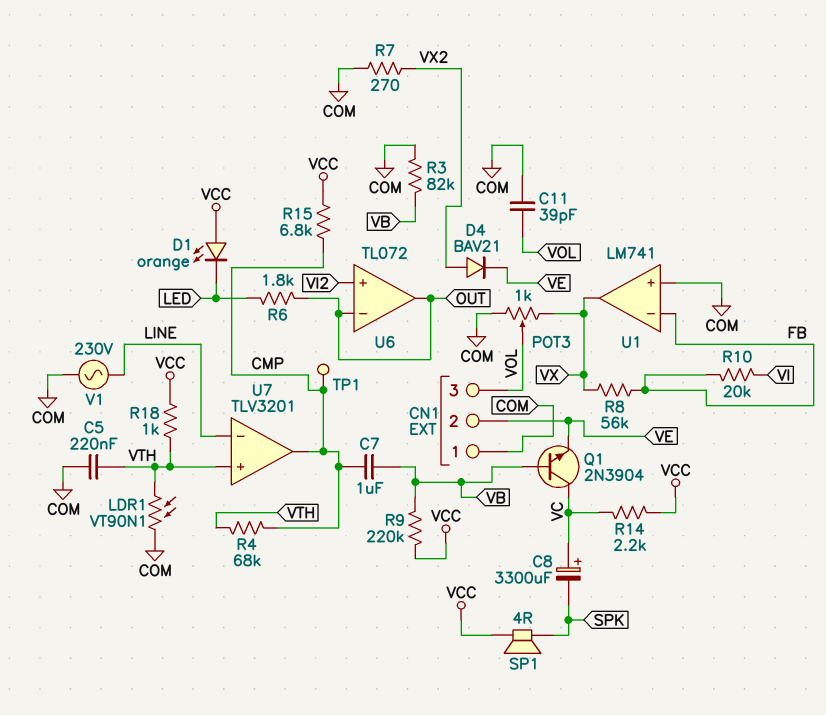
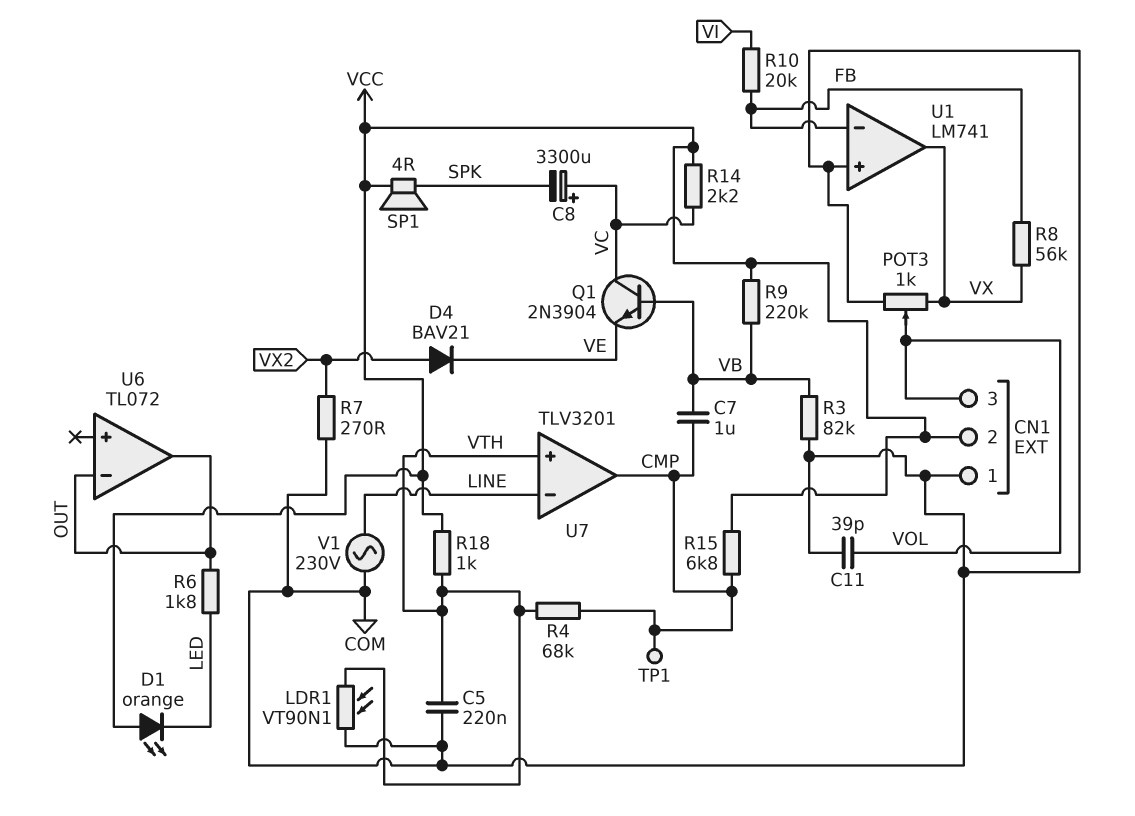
CN1 pin 2: VE -> VCC
U6 pin in+: VI2 -> none

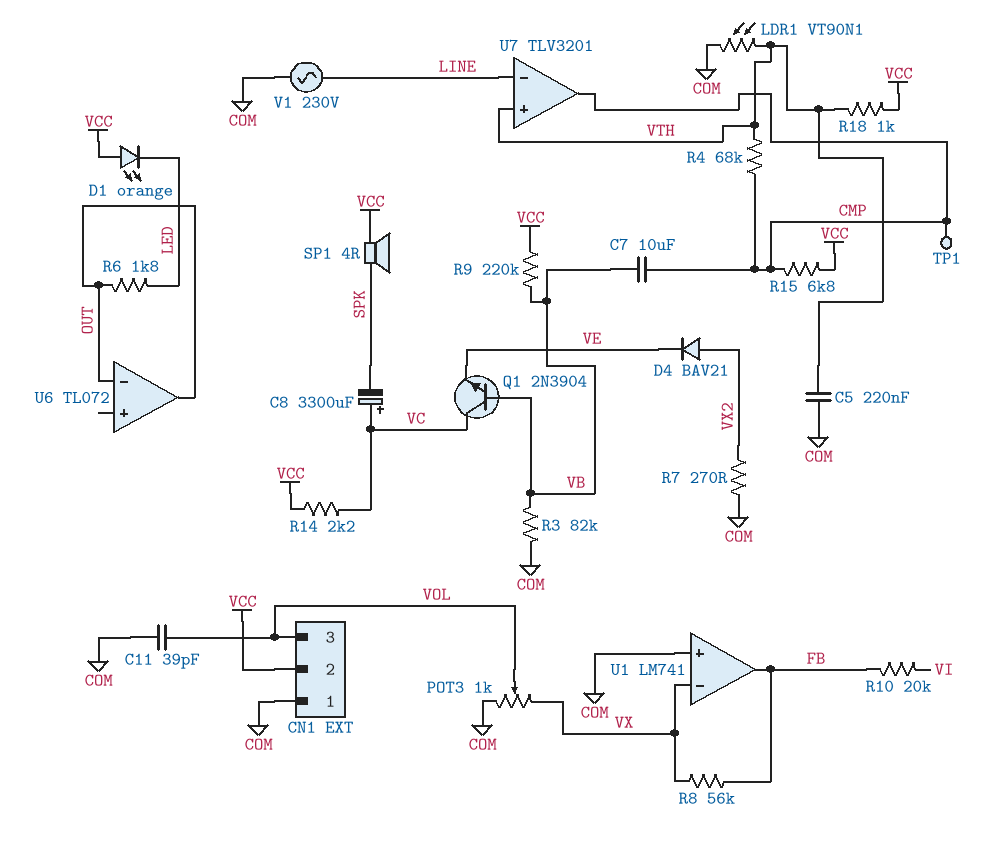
C7: 1uF (CMP, VB) -> 10uF (CMP, VB)
U1 pin in-: FB -> VX
U1 pin out: VX -> FB

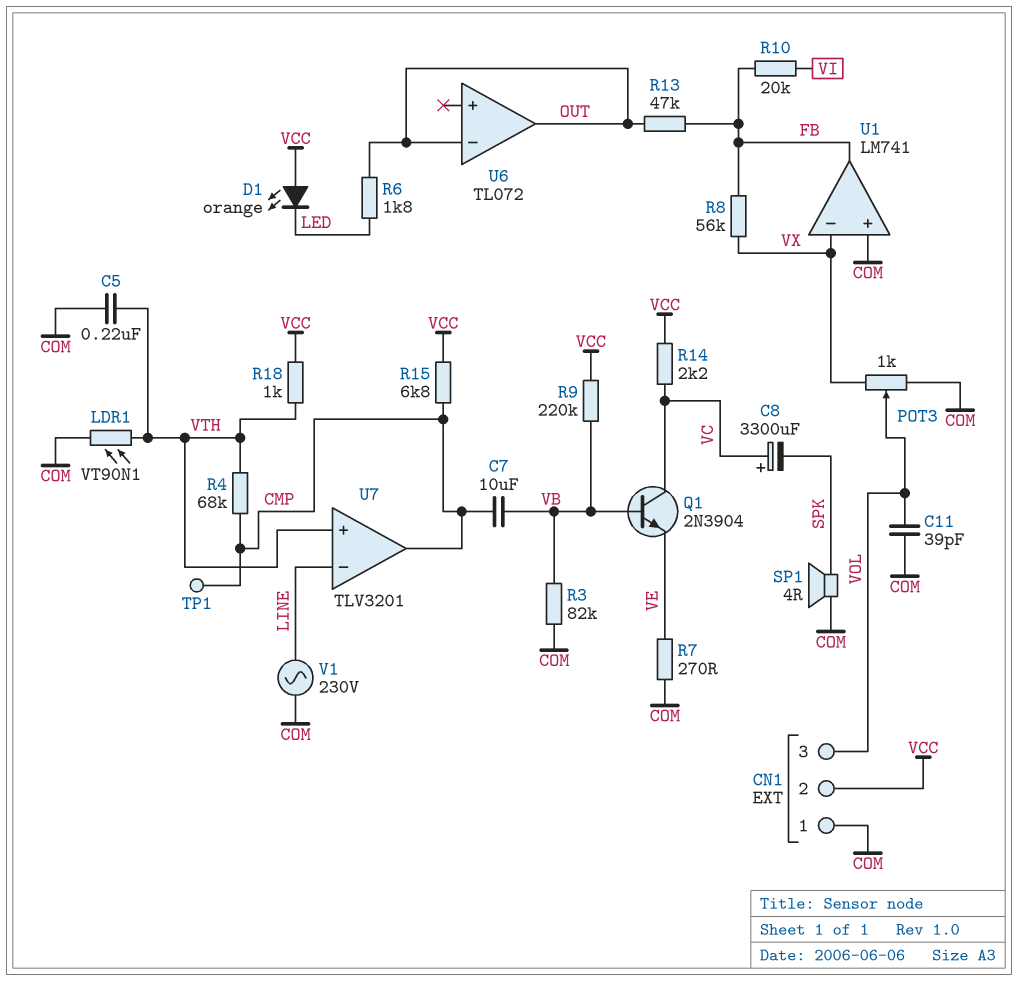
D4: diode BAV21 (A VX2, K VE) -> none
R7: 270 (COM, VX2) -> 270 (COM, VE)
R13: none -> 47k (FB, OUT)
SP1: speaker 4R (SPK, VCC) -> speaker 4R (COM, SPK)

